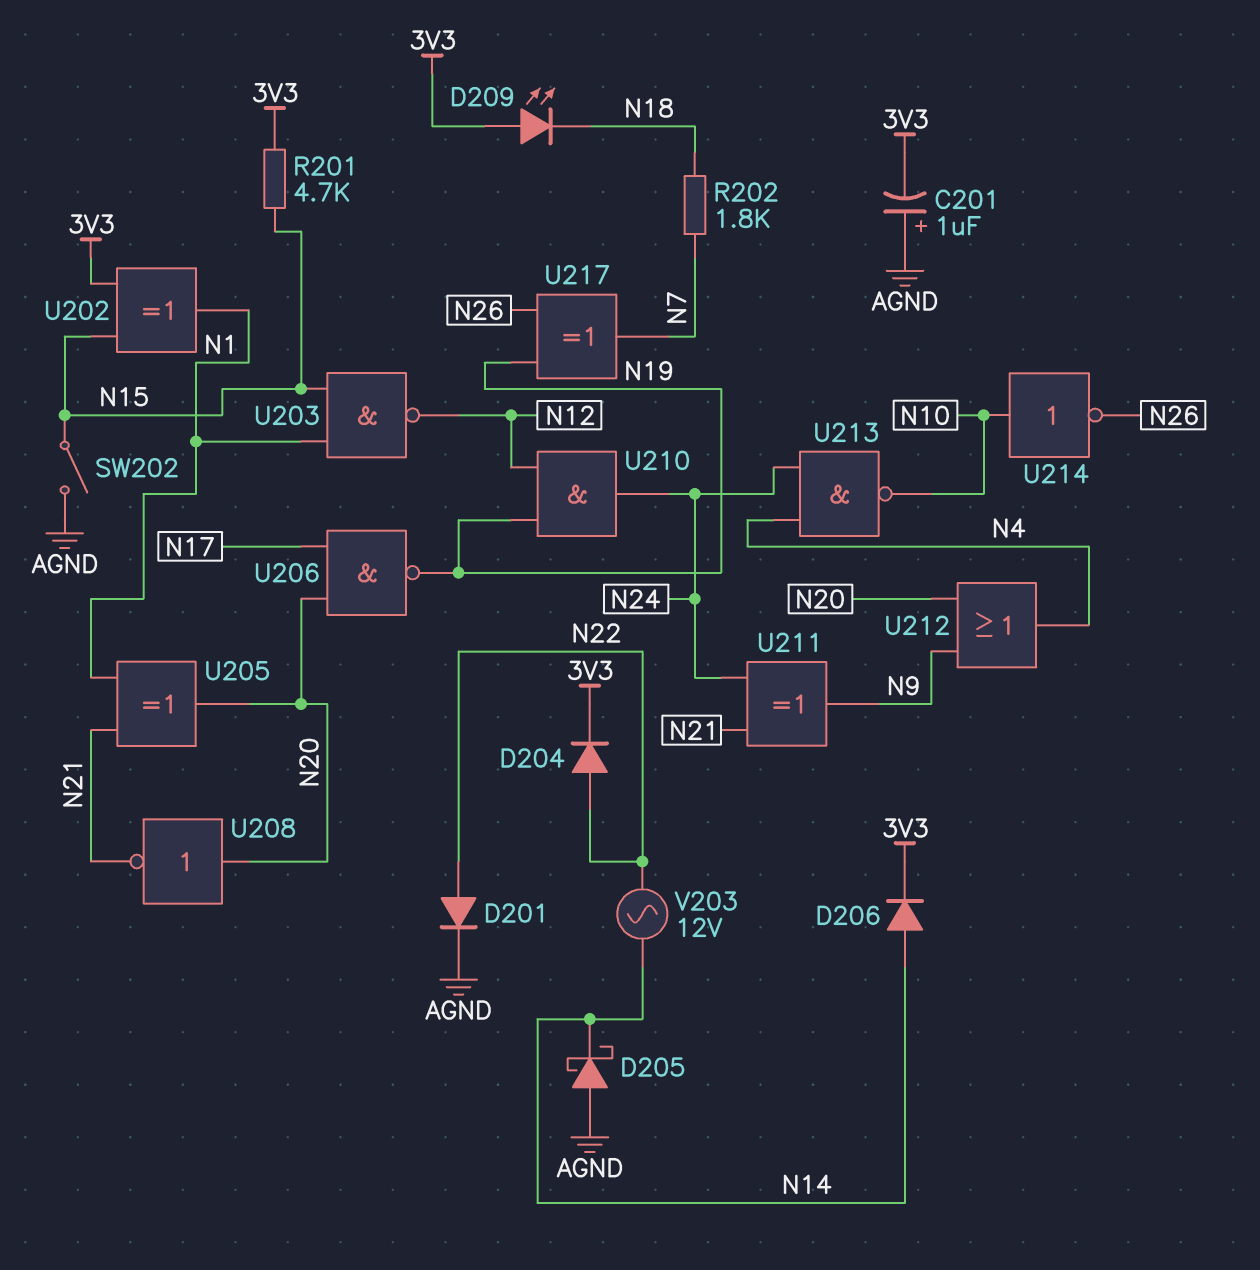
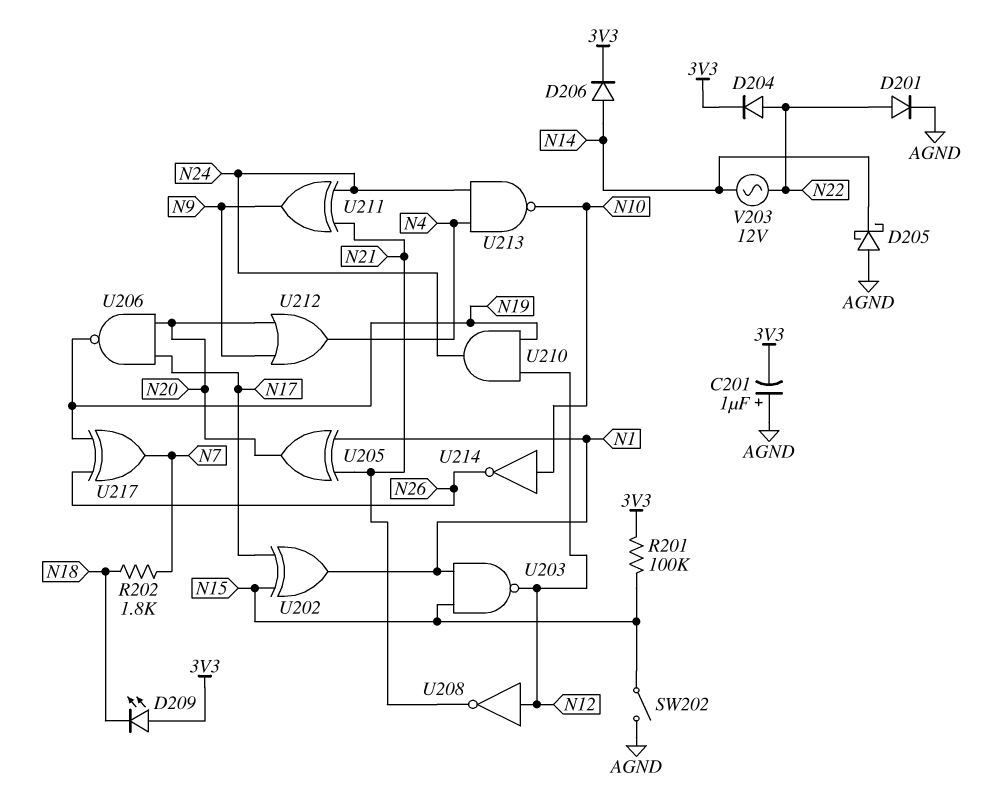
R201: 4.7k (3V3, N15) -> 100k (3V3, N15)
U202: XOR (in 3V3, in N15, out N1) -> XOR (in N15, in N17, out N1)
U208: NOT (in N20, out N21) -> NOT (in N12, out N21)

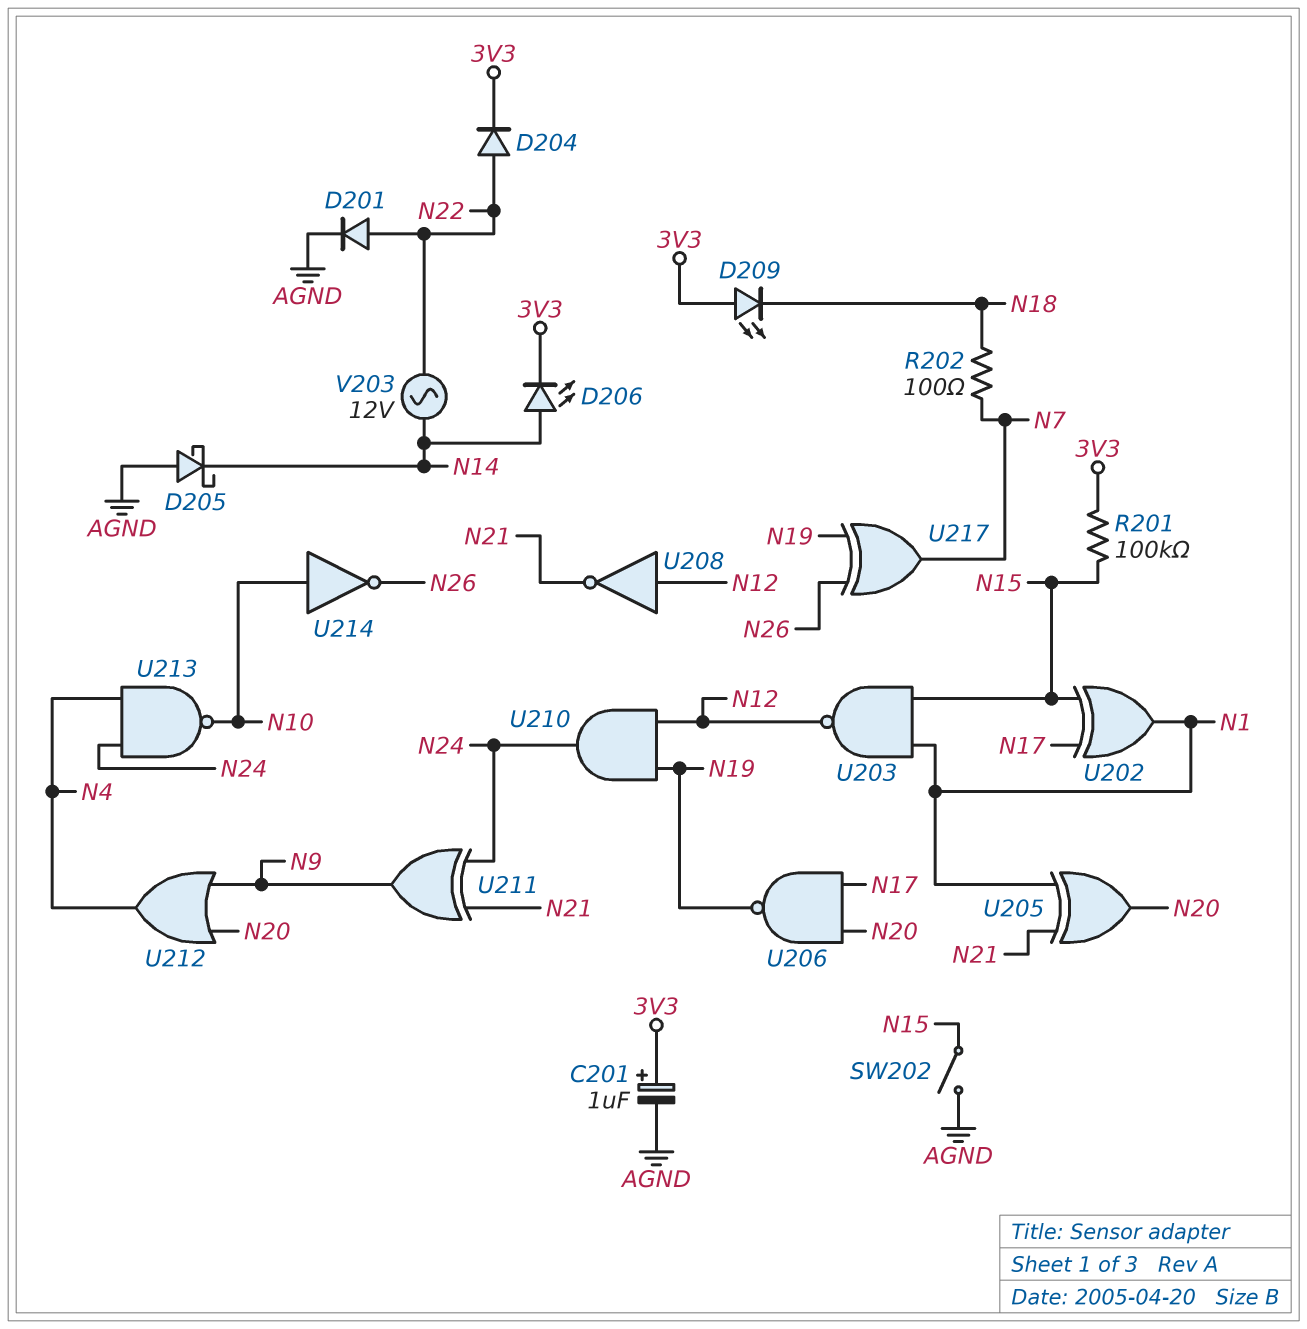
C201: 1uF (plus AGND, minus 3V3) -> 1uF (plus 3V3, minus AGND)
D206: diode (A N14, K 3V3) -> LED (A N14, K 3V3)
R202: 1.8k (N7, N18) -> 100 (N7, N18)

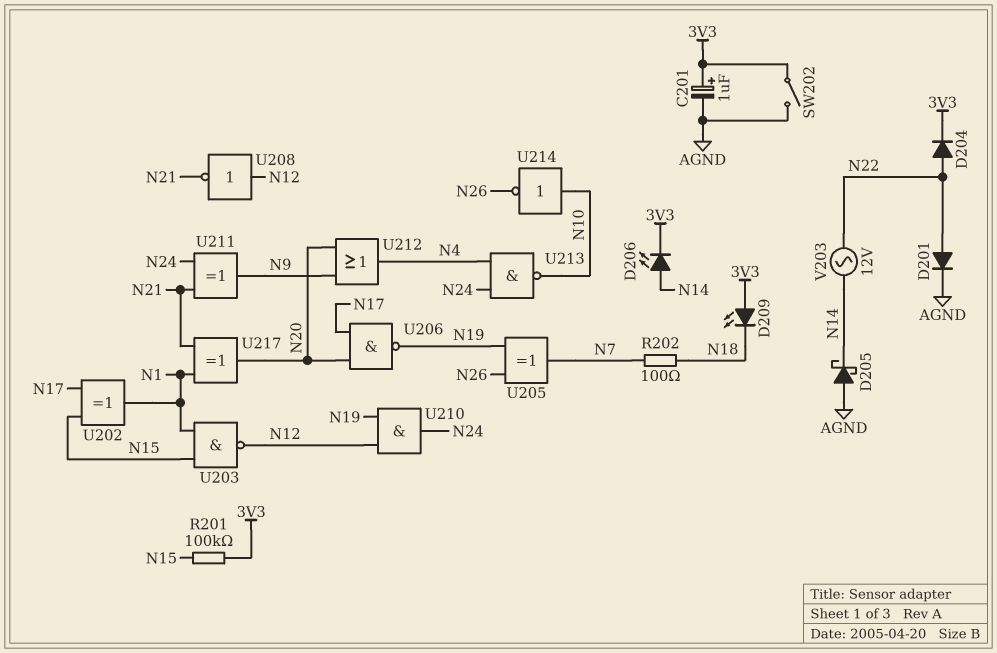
SW202: switch (AGND, N15) -> switch (3V3, AGND)
U205: XOR (in N1, in N21, out N20) -> XOR (in N19, in N26, out N7)
U217: XOR (in N19, in N26, out N7) -> XOR (in N1, in N21, out N20)

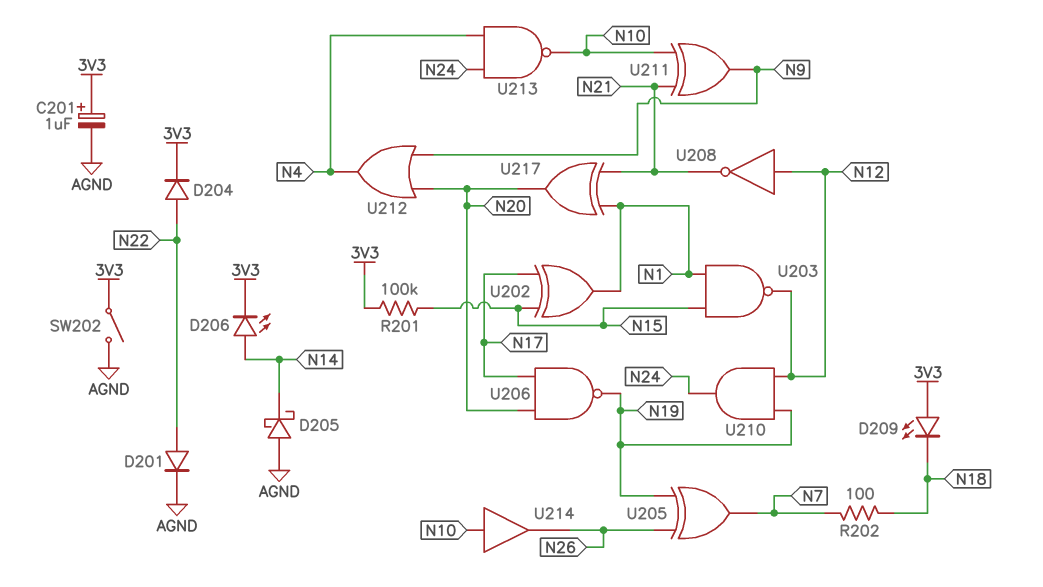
U211: XOR (in N21, in N24, out N9) -> XOR (in N10, in N21, out N9)
U214: NOT (in N10, out N26) -> buffer (in N10, out N26)
V203: AC 12V (N14, N22) -> none

